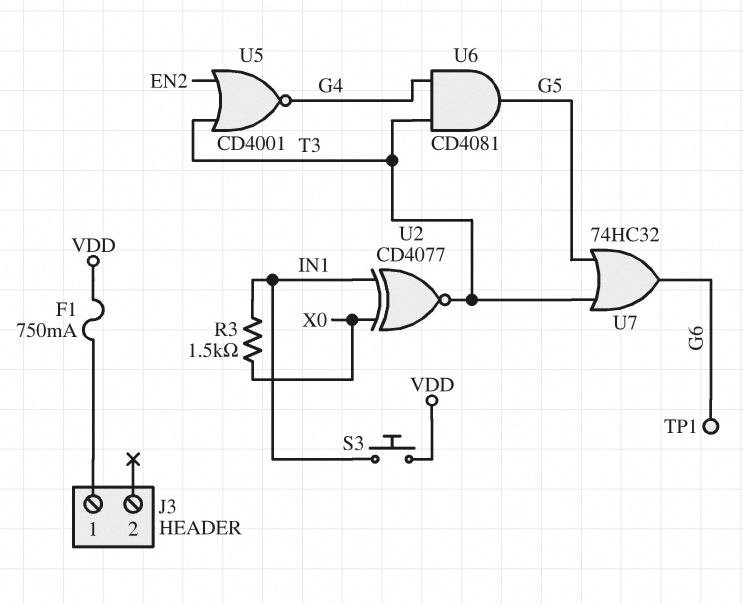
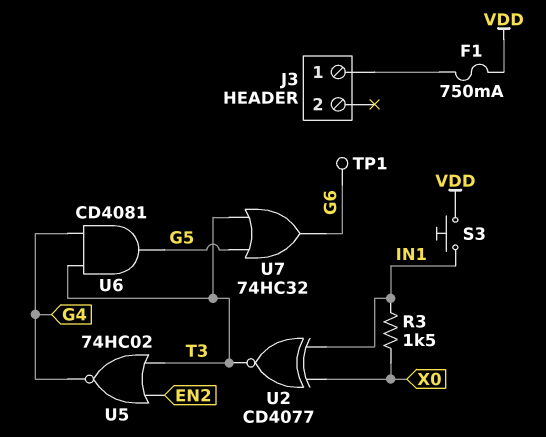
U5: NOR CD4001 (in EN2, in T3, out G4) -> NOR 74HC02 (in EN2, in T3, out G4)

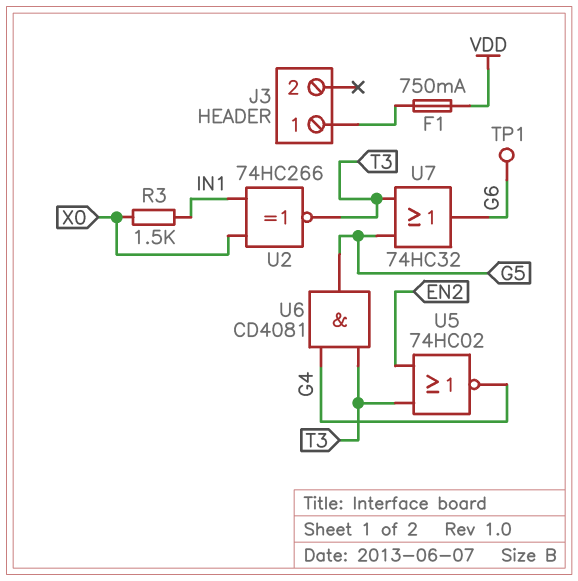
S3: button (IN1, VDD) -> none
U2: XNOR CD4077 (in IN1, in X0, out T3) -> XNOR 74HC266 (in IN1, in X0, out T3)

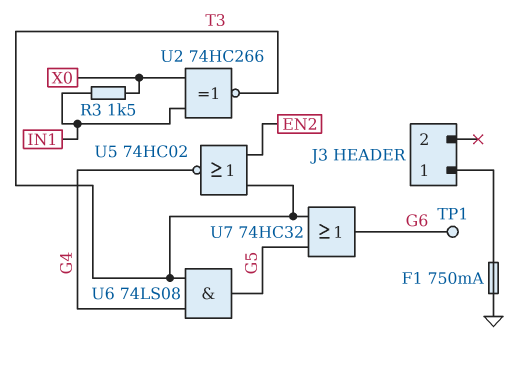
F1: 750mA (J3/1, VDD) -> 750mA (GND, J3/1)
U6: AND CD4081 (in G4, in T3, out G5) -> AND 74LS08 (in G4, in T3, out G5)

